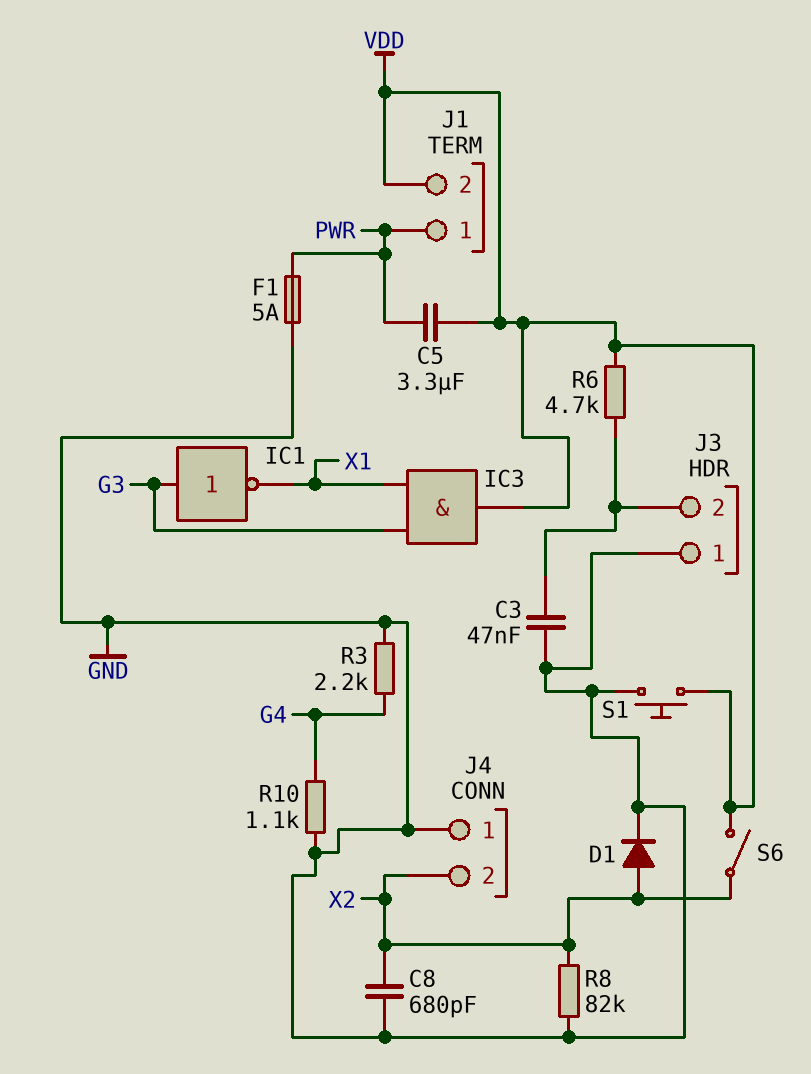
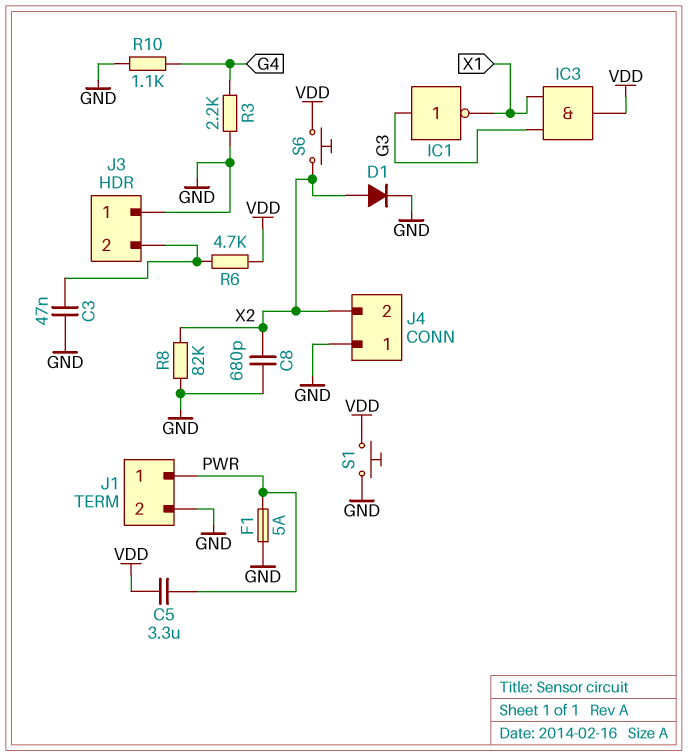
J1 pin 2: VDD -> GND
S6: switch (VDD, X2) -> button (VDD, X2)

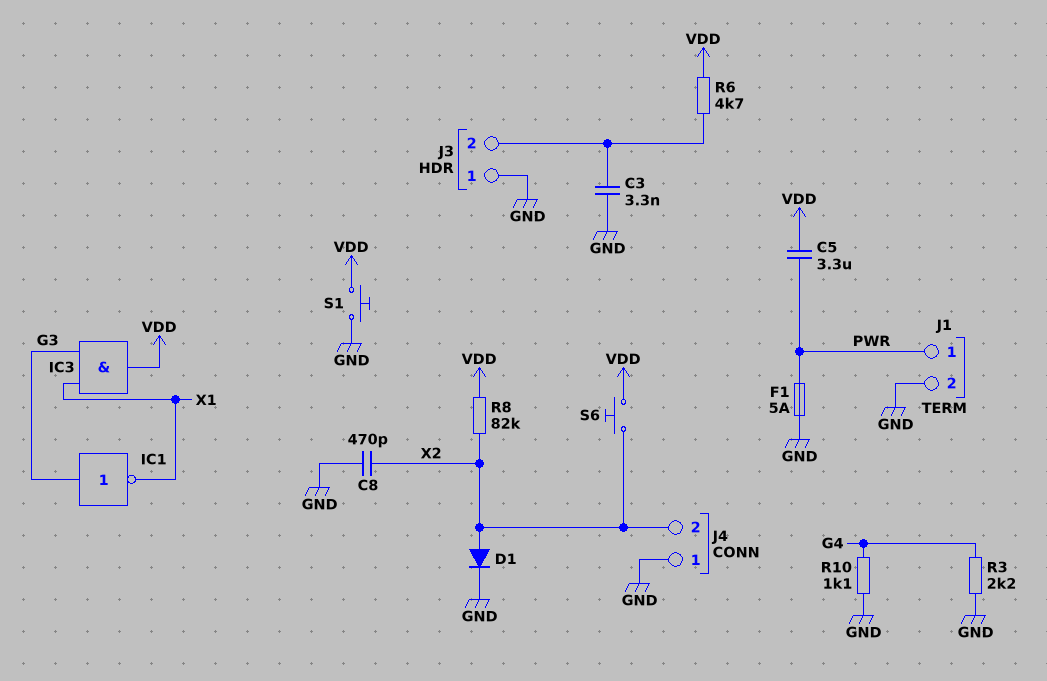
C3: 47nF (GND, J3/2) -> 3.3nF (GND, J3/2)
C8: 680pF (GND, X2) -> 470pF (GND, X2)
R8: 82k (GND, X2) -> 82k (VDD, X2)

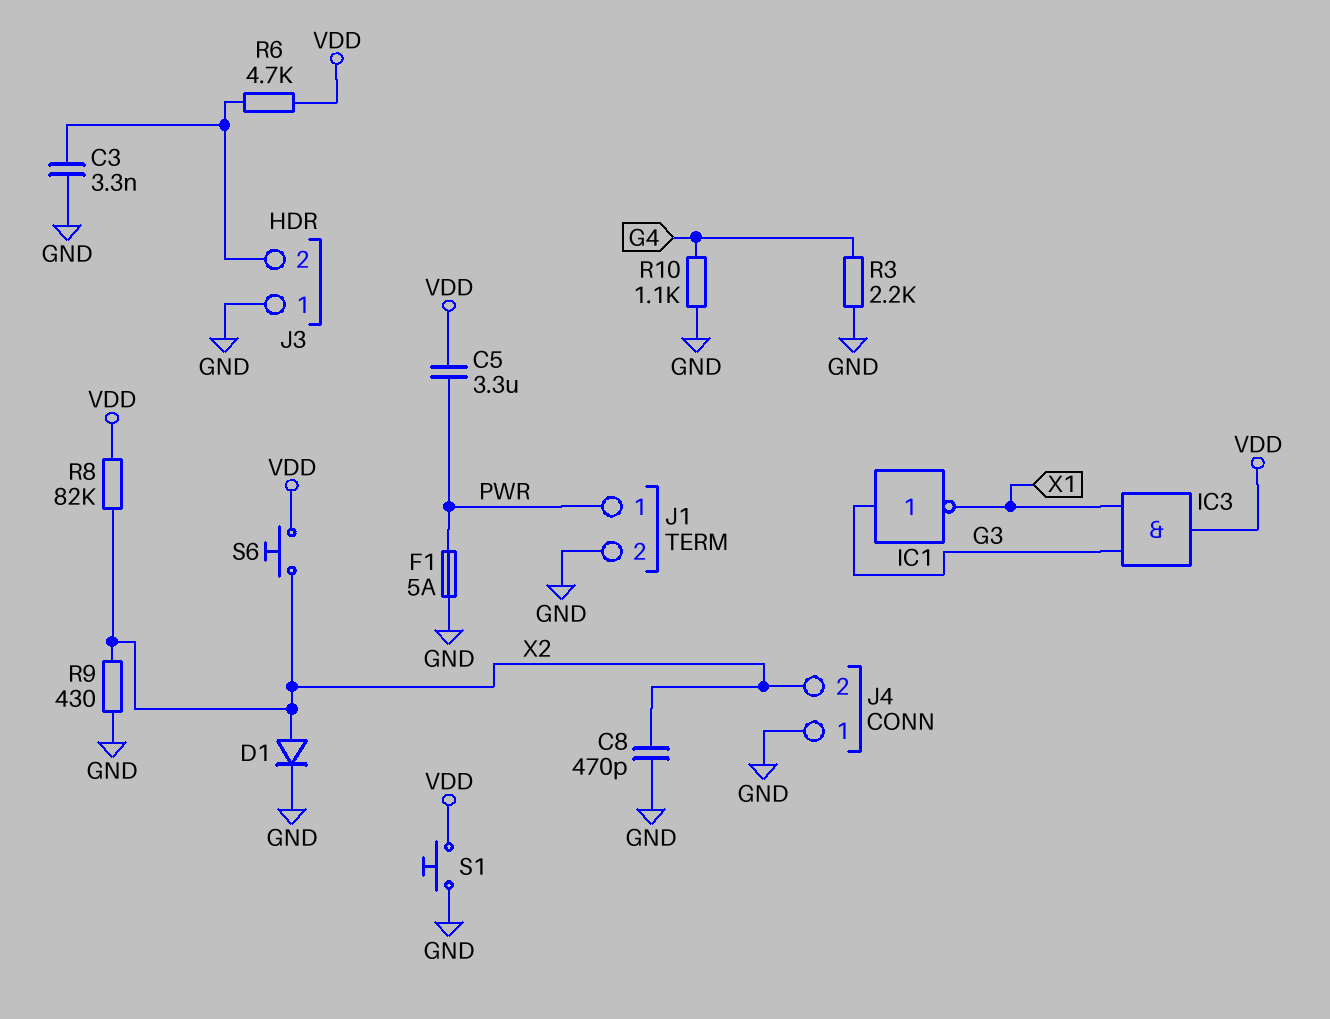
R9: none -> 430 (GND, X2)

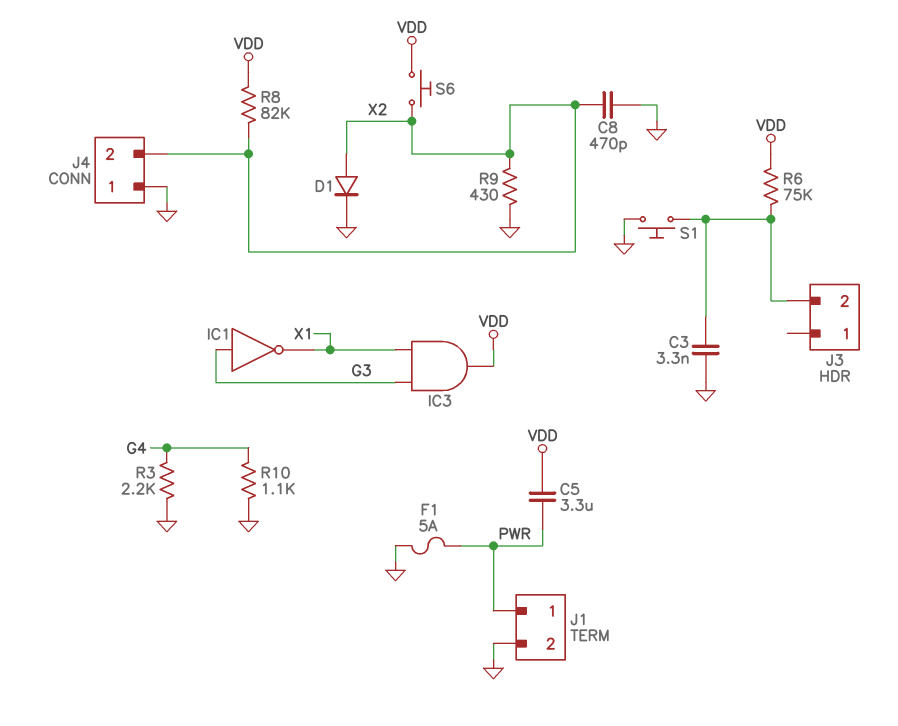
J3 pin 1: GND -> none
R6: 4.7k (J3/2, VDD) -> 75k (J3/2, VDD)
S1: button (GND, VDD) -> button (GND, J3/2)

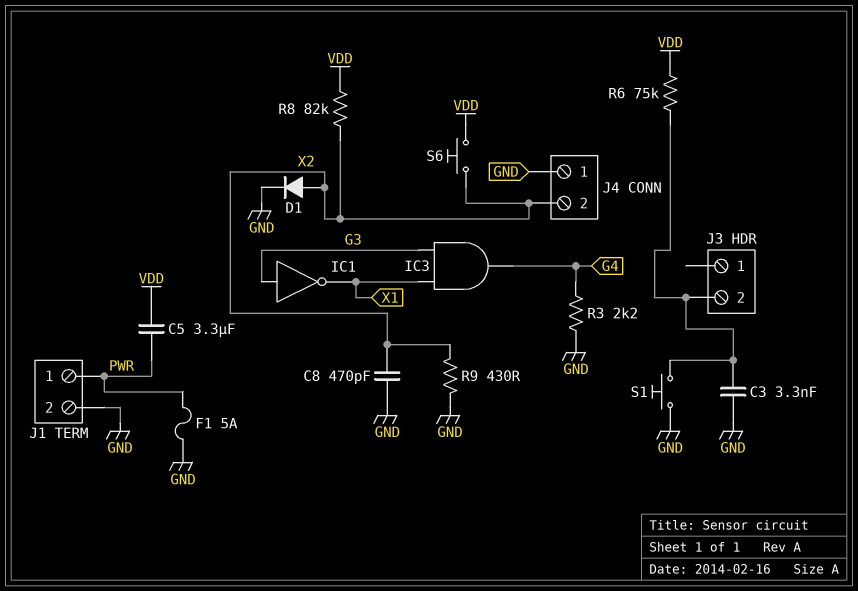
IC3: AND (in G3, in X1, out VDD) -> AND (in G3, in X1, out G4)
R10: 1.1k (G4, GND) -> none

